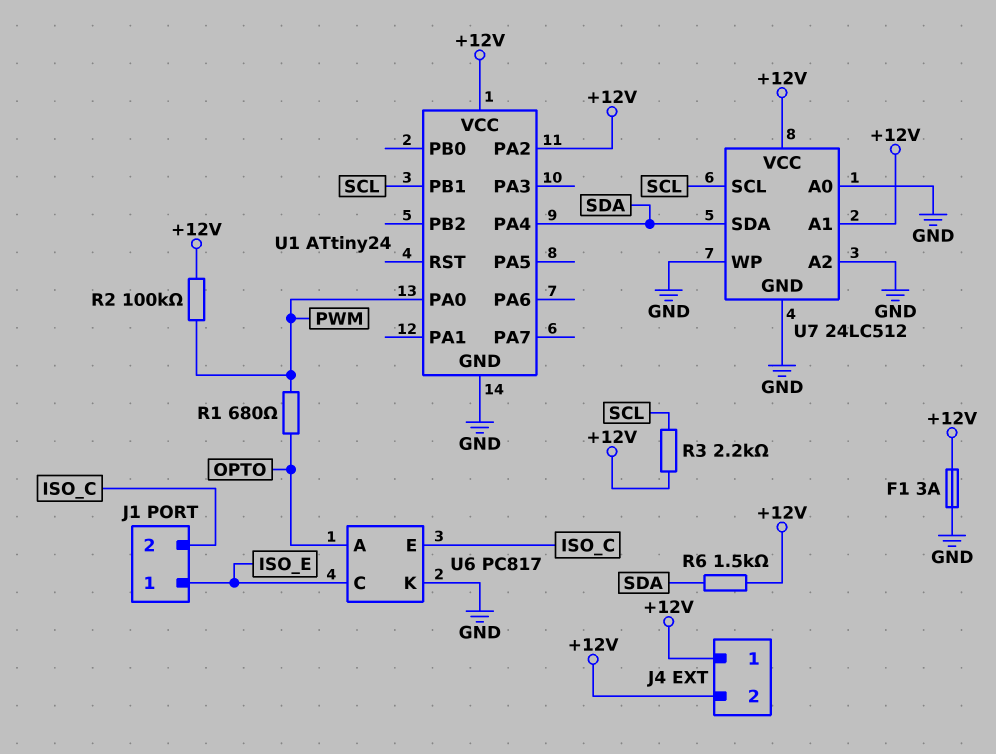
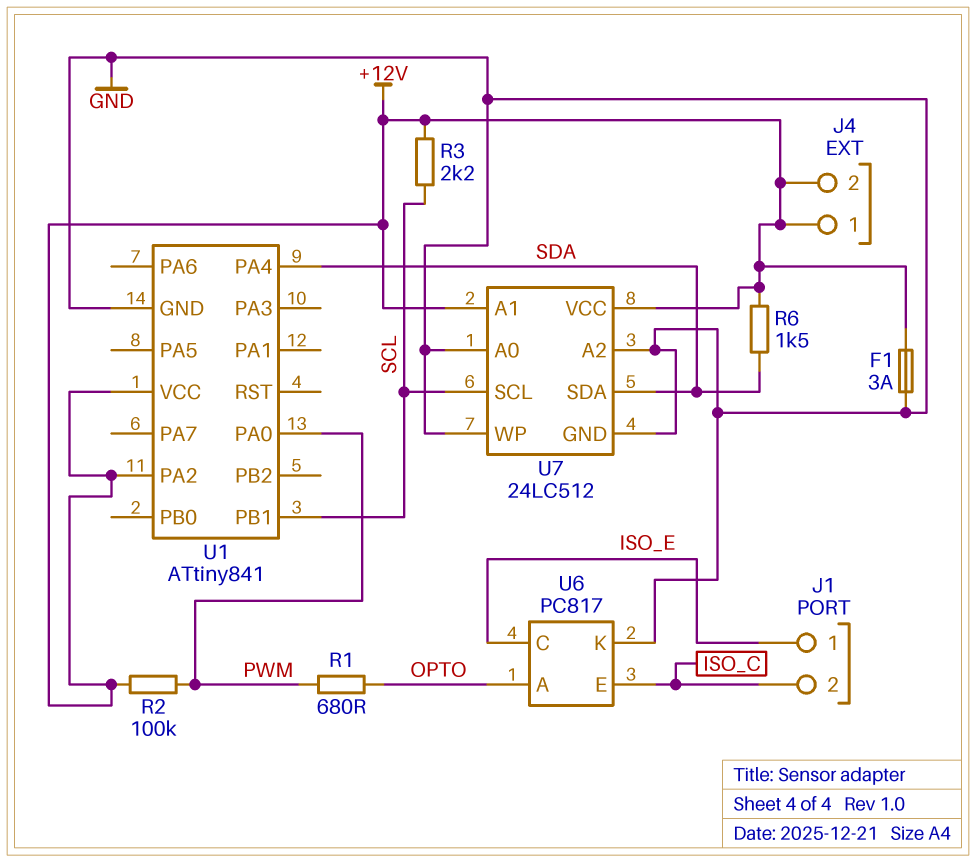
U1: ATtiny24 -> ATtiny841

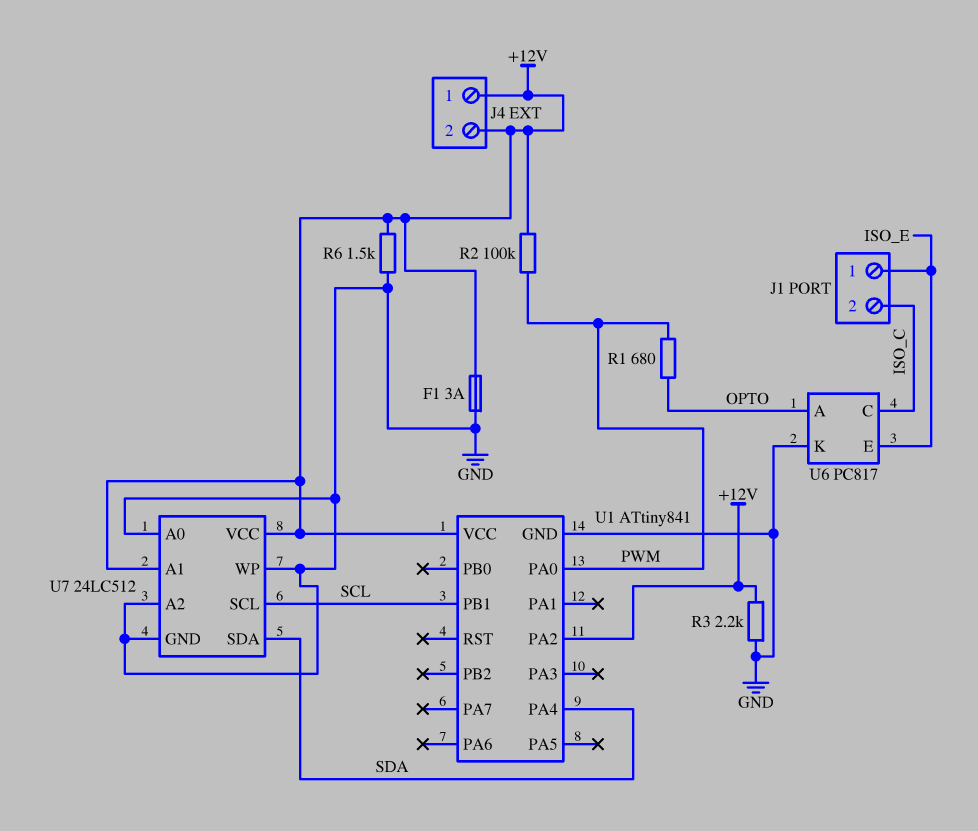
R3: 2.2k (+12V, SCL) -> 2.2k (+12V, GND)
R6: 1.5k (+12V, SDA) -> 1.5k (+12V, GND)
U6 pin C: ISO_E -> ISO_C
U6 pin E: ISO_C -> ISO_E

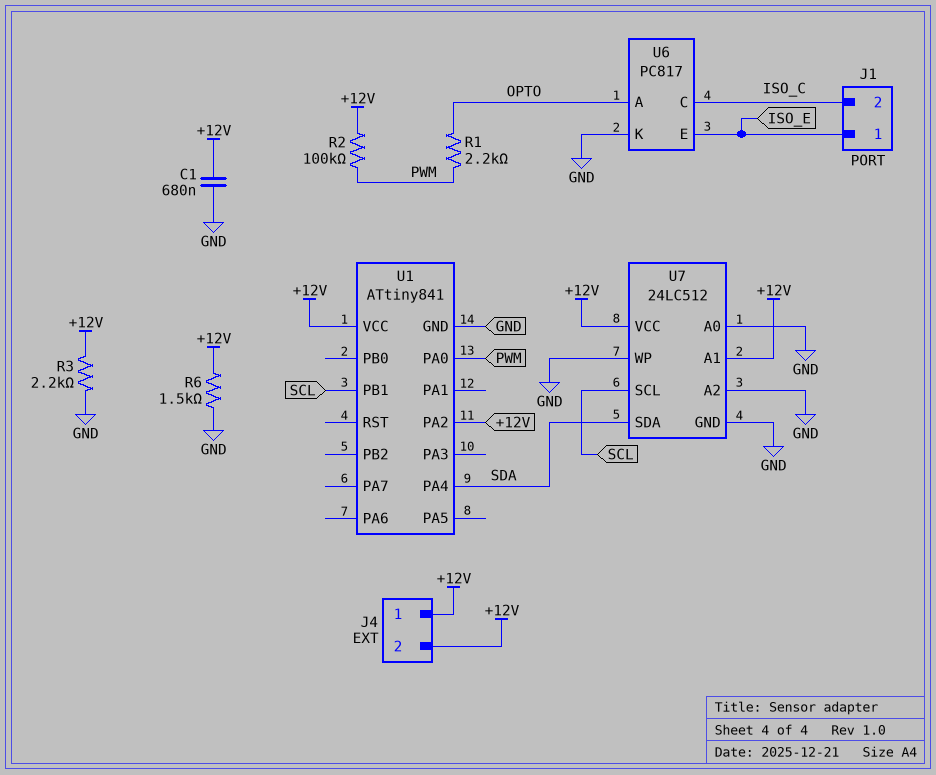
C1: none -> 680nF (+12V, GND)
F1: 3A (+12V, GND) -> none
R1: 680 (OPTO, PWM) -> 2.2k (OPTO, PWM)

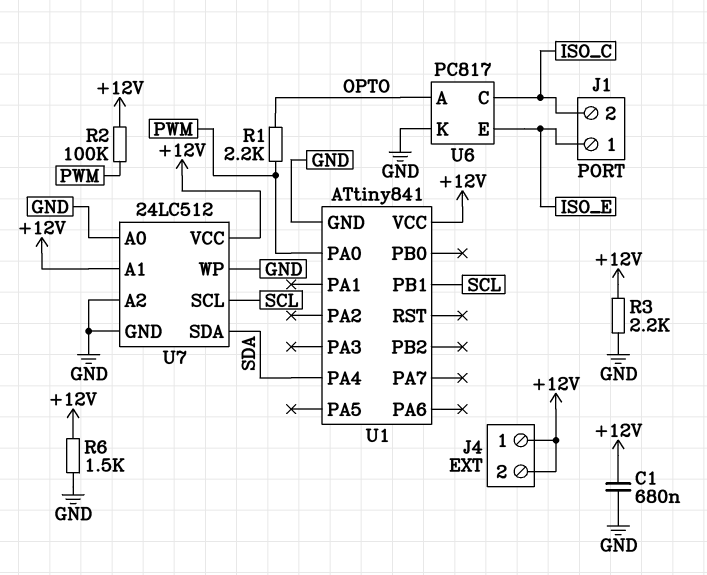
U1 pin PA2: +12V -> none

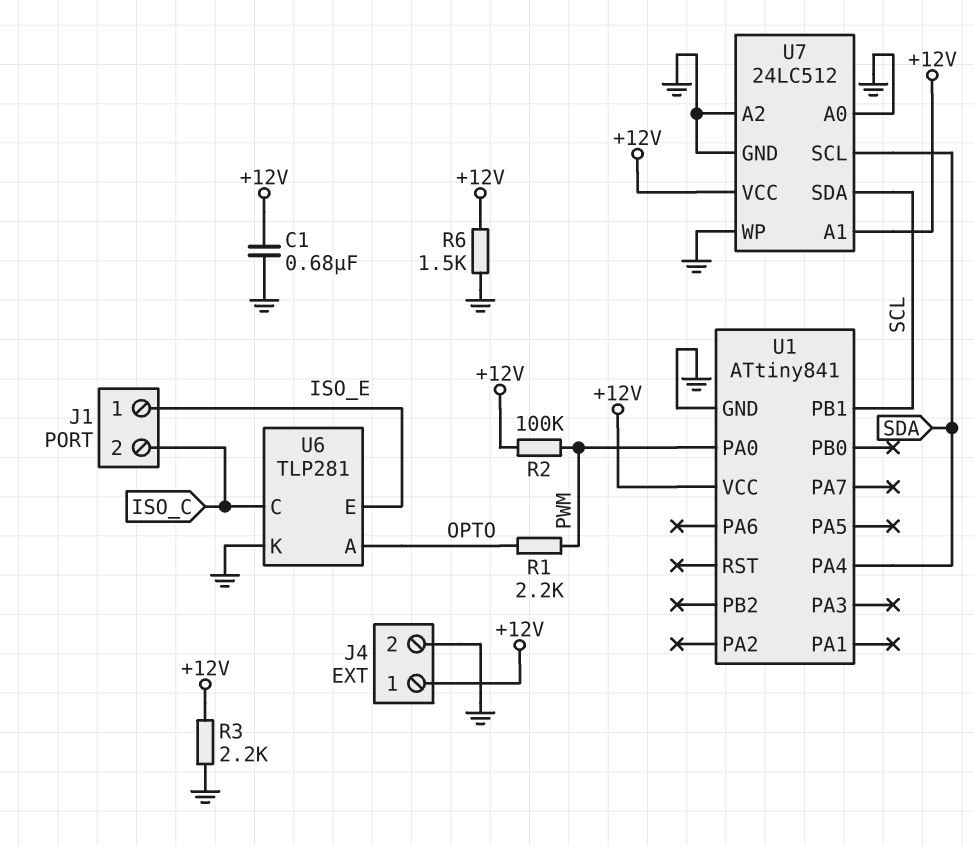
J4 pin 2: +12V -> GND
U6: PC817 -> TLP281
U7 pin SCL: SCL -> SDA
U7 pin SDA: SDA -> SCL

